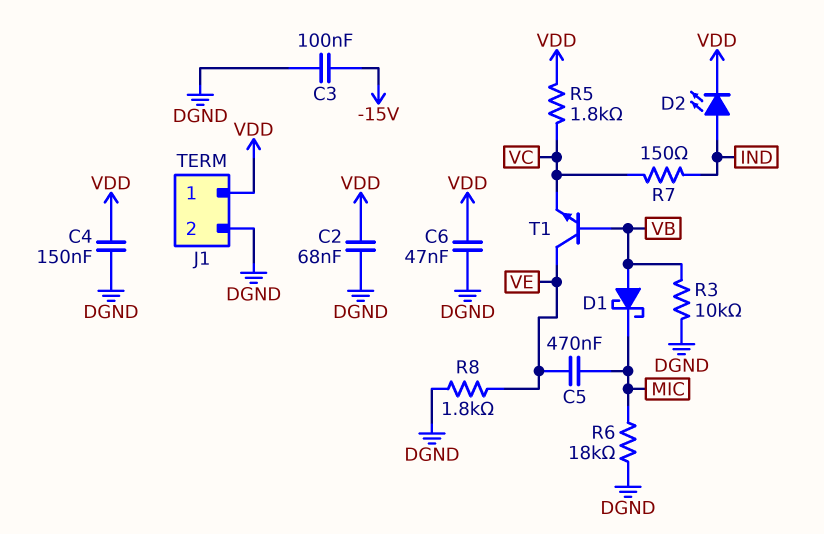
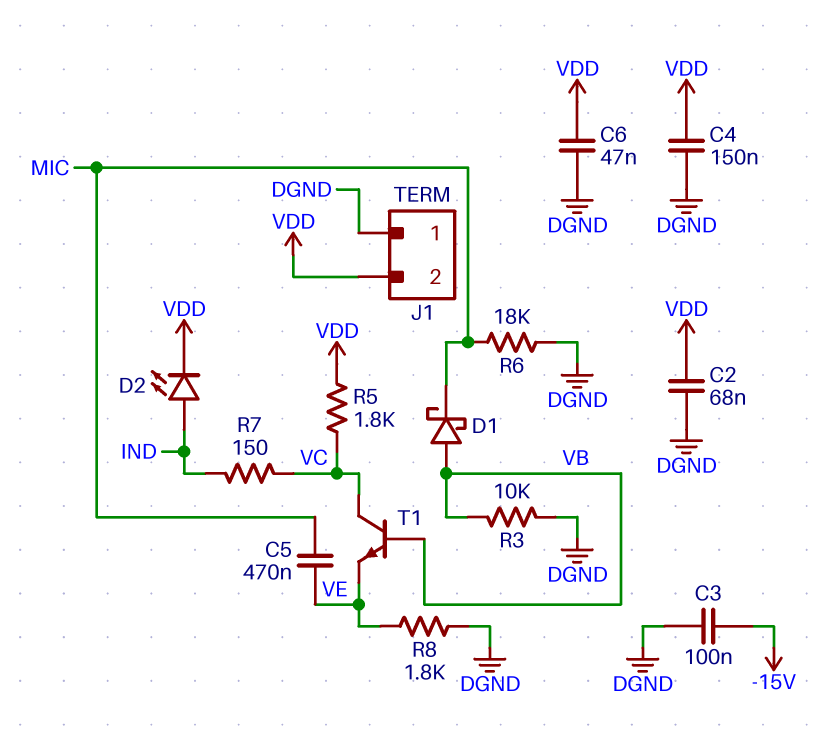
J1 pin 1: VDD -> DGND
J1 pin 2: DGND -> VDD
T1: NPN (B VB, C VE, E VC) -> NPN (B VB, C VC, E VE)

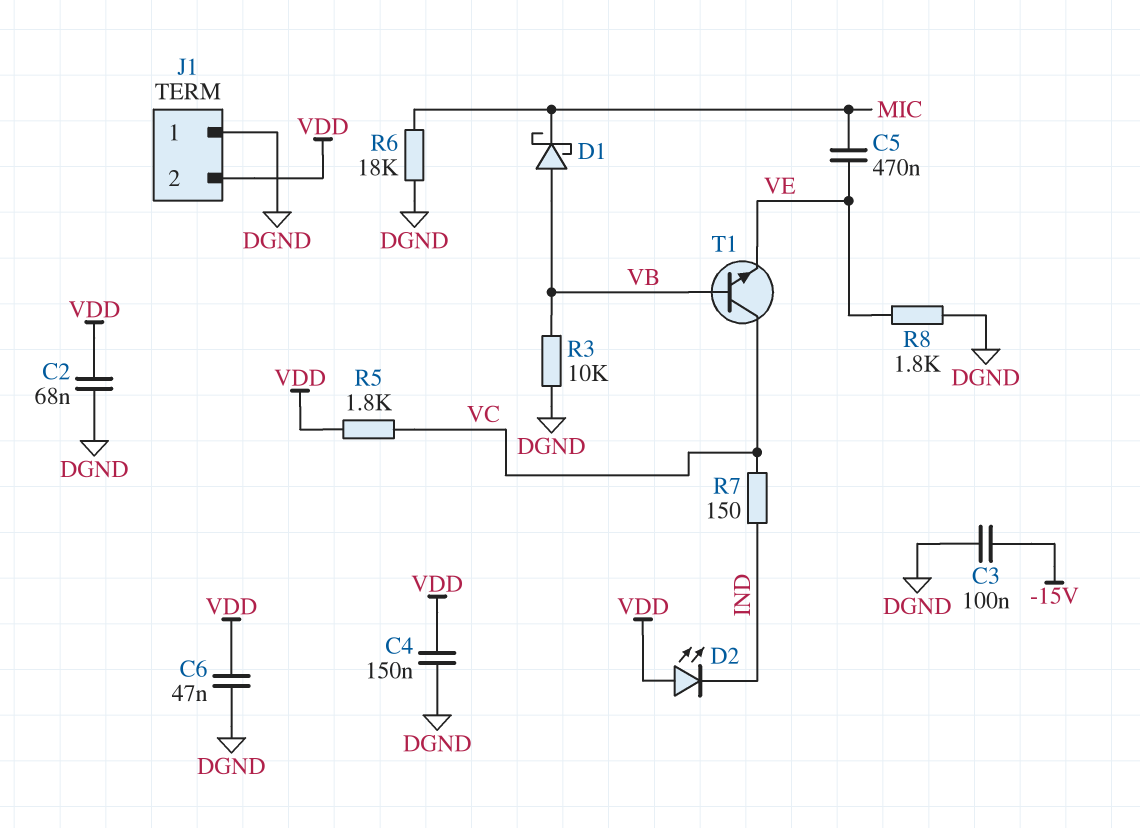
D2: LED (A IND, K VDD) -> LED (A VDD, K IND)

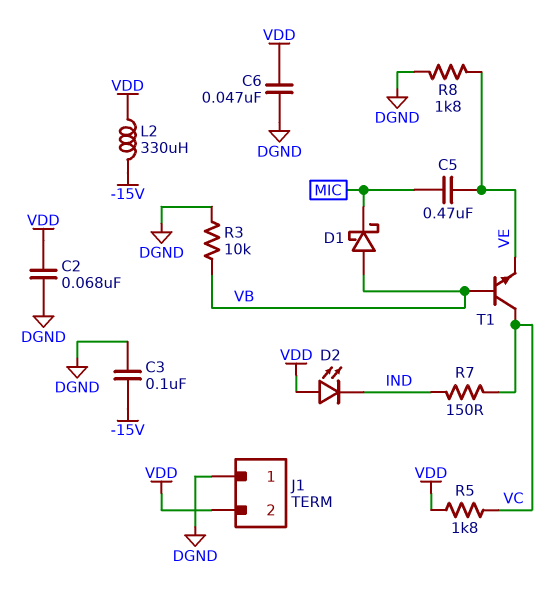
C4: 150nF (DGND, VDD) -> none
L2: none -> 330uH (-15V, VDD)
R6: 18k (DGND, MIC) -> none

